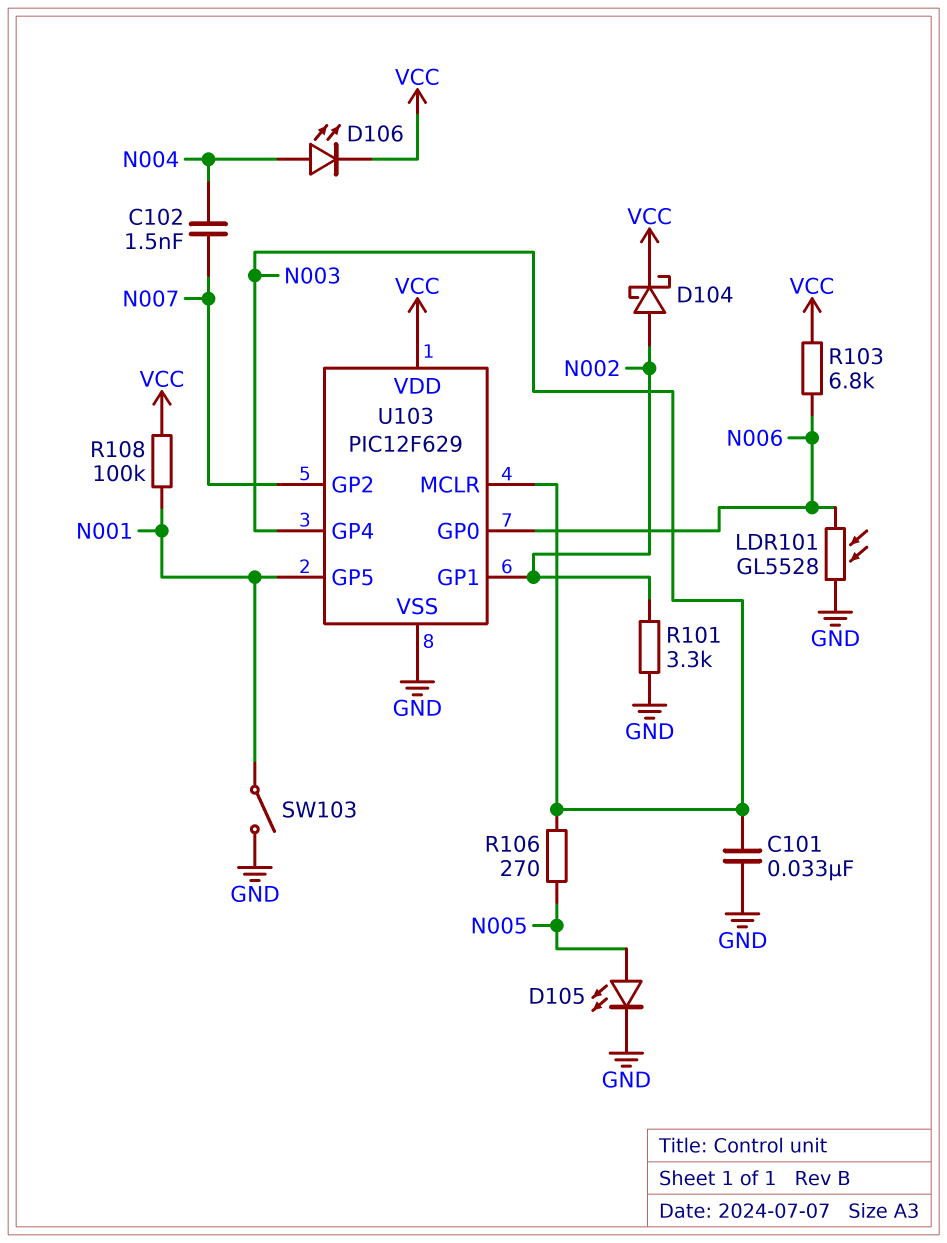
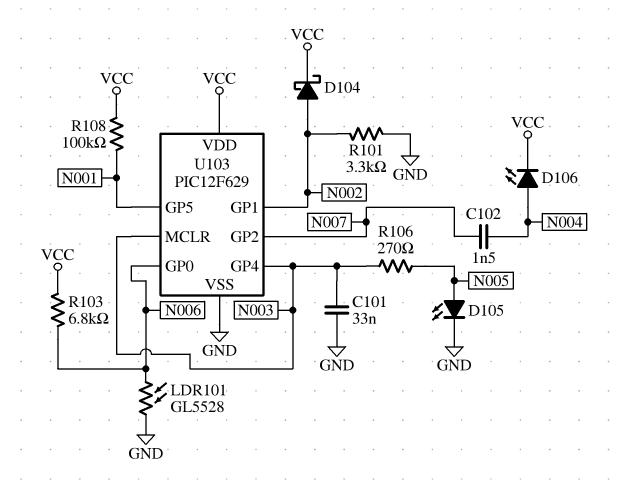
SW103: switch (GND, N001) -> none

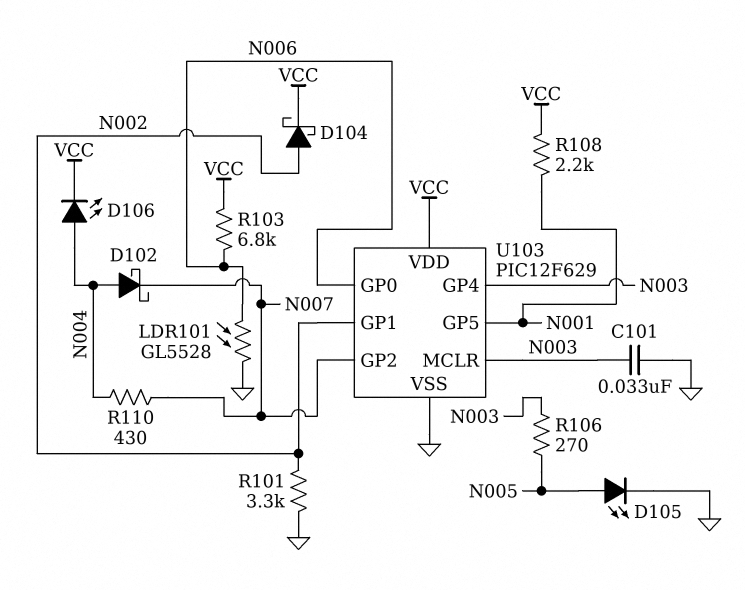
C102: 1.5nF (N004, N007) -> none
D102: none -> schottky (A N004, K N007)
R108: 100k (N001, VCC) -> 2.2k (N001, VCC)
R110: none -> 430 (N004, N007)

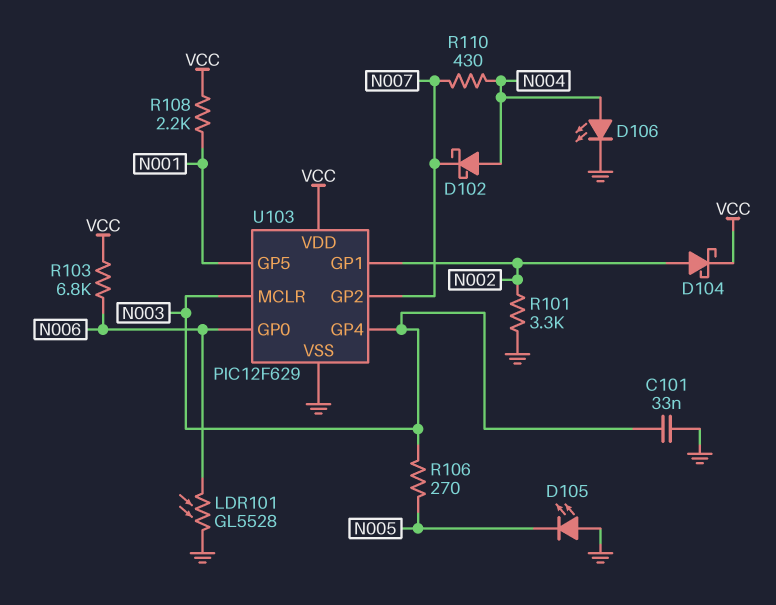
D105: LED (A N005, K GND) -> LED (A GND, K N005)
D106: LED (A N004, K VCC) -> LED (A N004, K GND)

